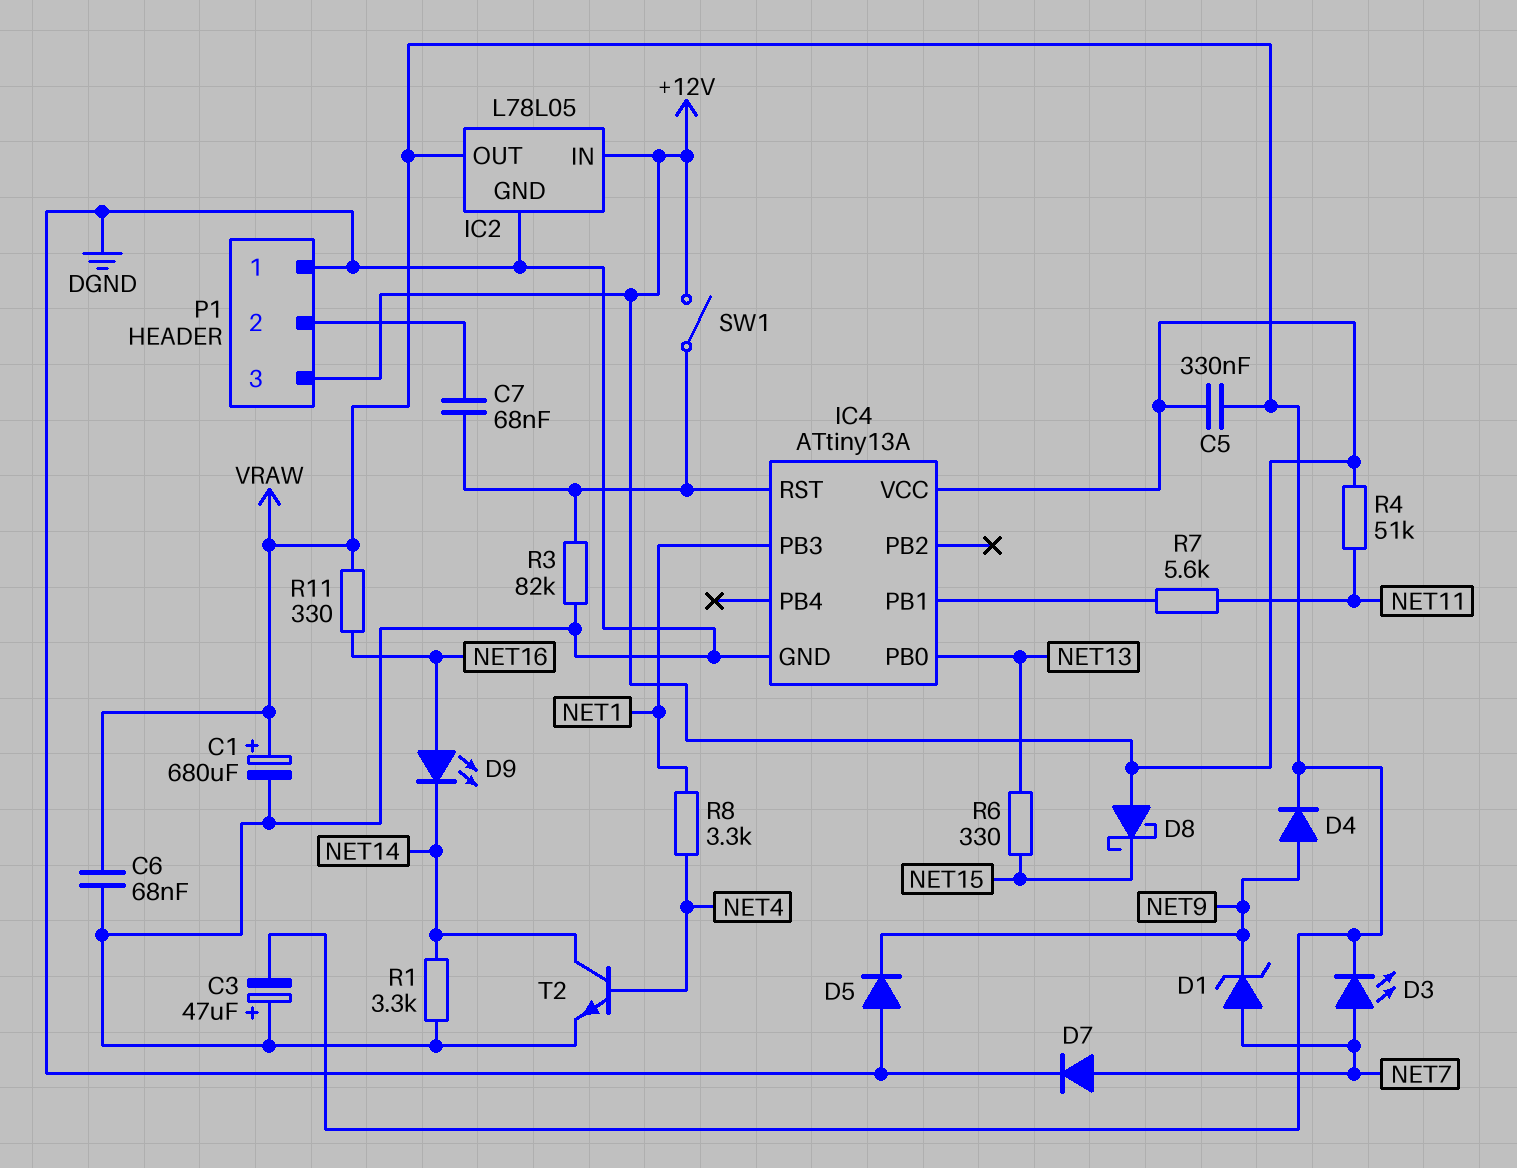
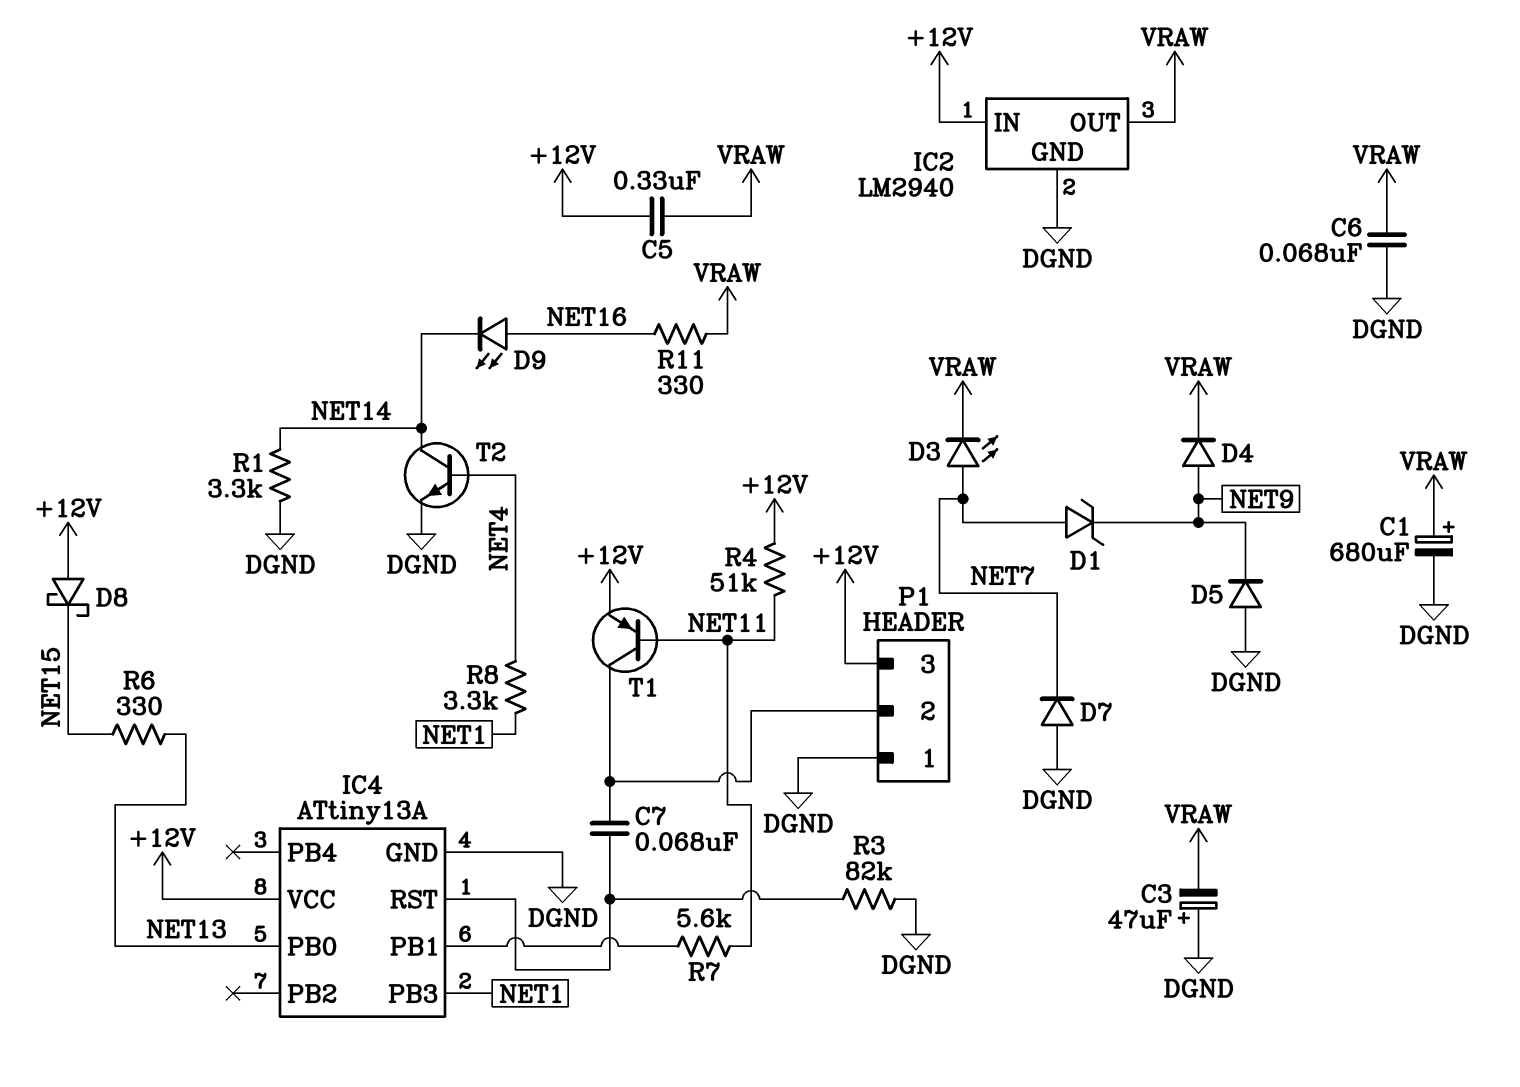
D7: diode (A NET7, K DGND) -> diode (A DGND, K NET7)
IC2: L78L05 -> LM2940
SW1: switch (+12V, IC4/RST) -> none
T1: none -> PNP (B NET11, C P1/2, E +12V)

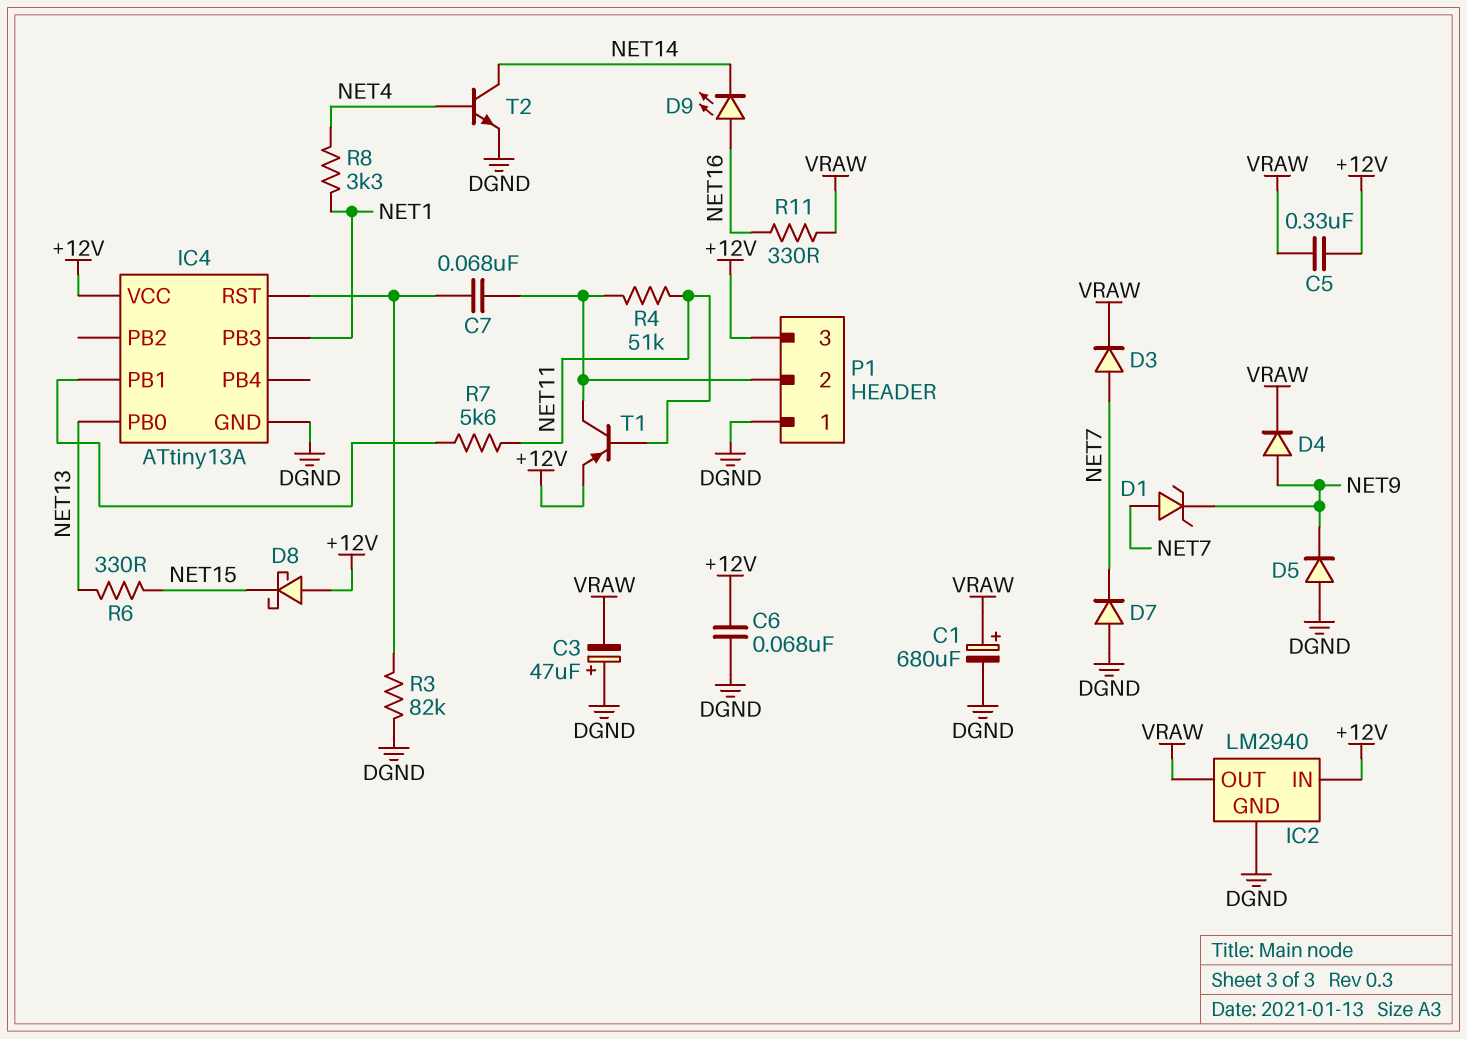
C6: 68nF (DGND, VRAW) -> 68nF (+12V, DGND)
D3: LED (A NET7, K VRAW) -> diode (A NET7, K VRAW)
R1: 3.3k (DGND, NET14) -> none
R4: 51k (+12V, NET11) -> 51k (NET11, P1/2)

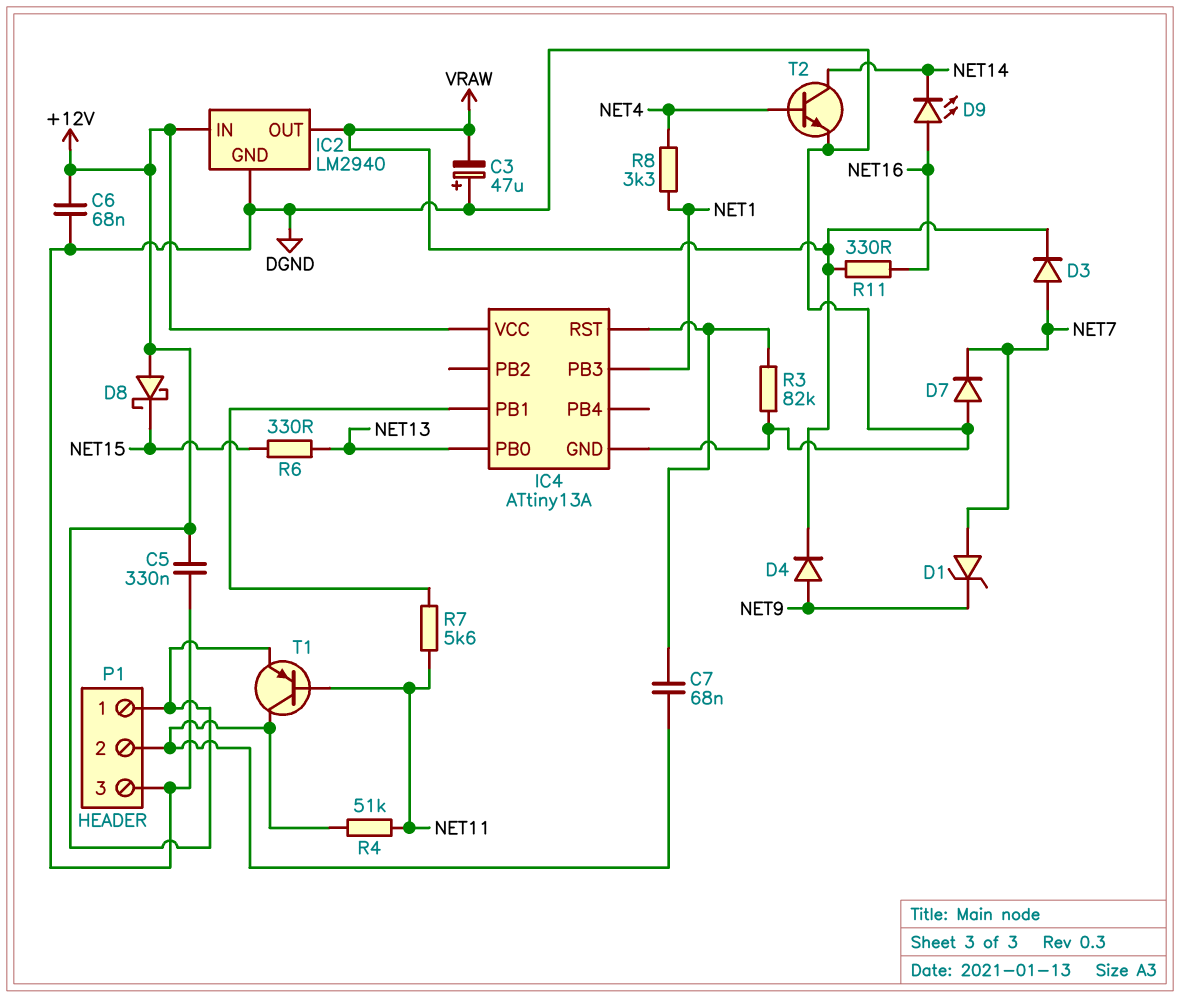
C1: 680uF (plus VRAW, minus DGND) -> none
C5: 330nF (+12V, VRAW) -> 330nF (+12V, DGND)
D5: diode (A DGND, K NET9) -> none
P1 pin 1: DGND -> +12V
P1 pin 3: +12V -> DGND

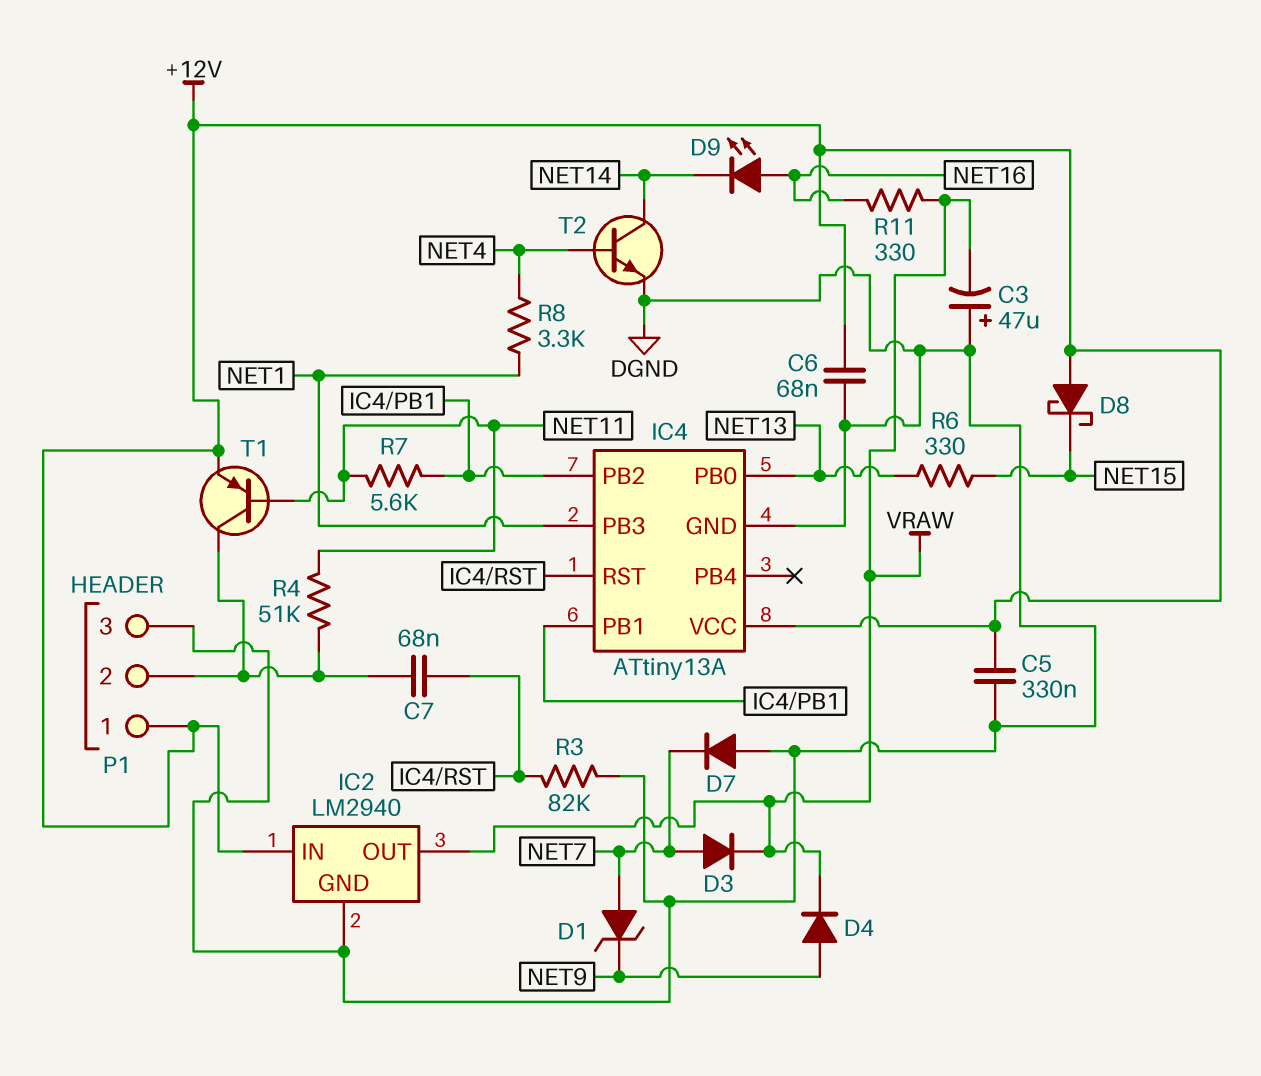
IC4 pin PB2: none -> IC4/PB1

